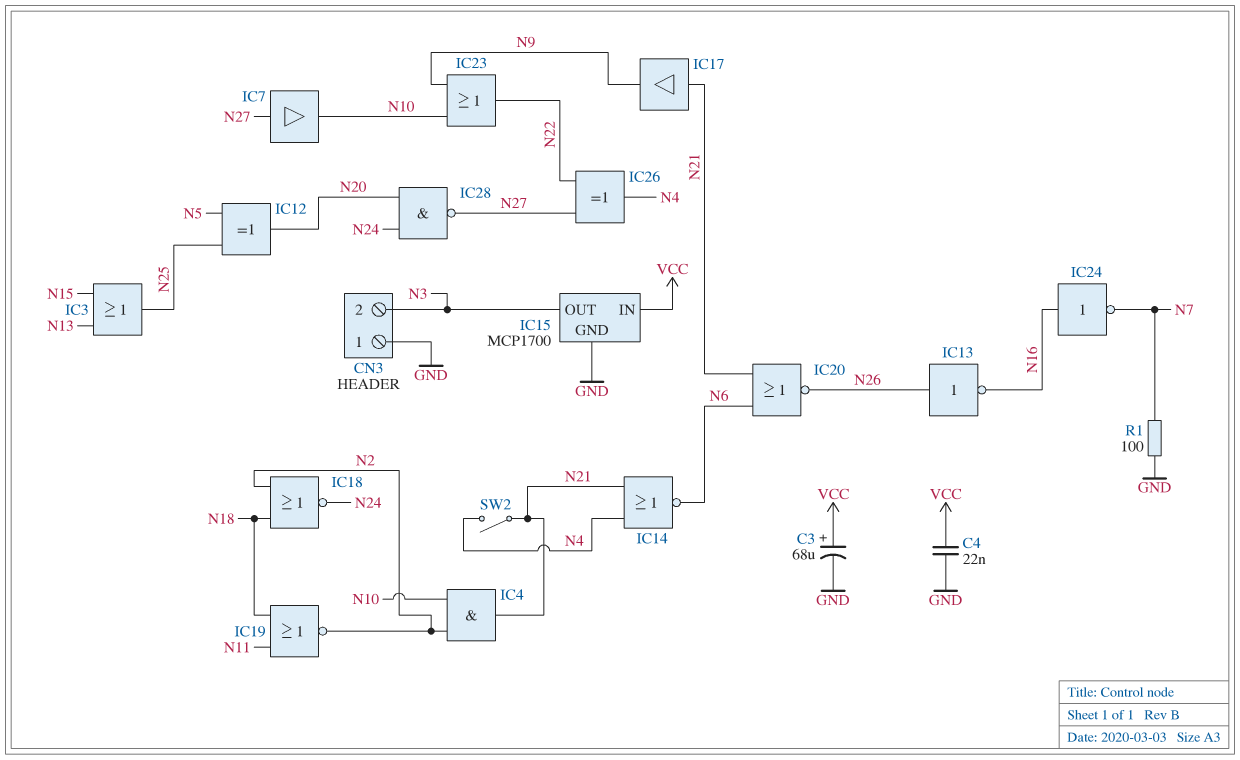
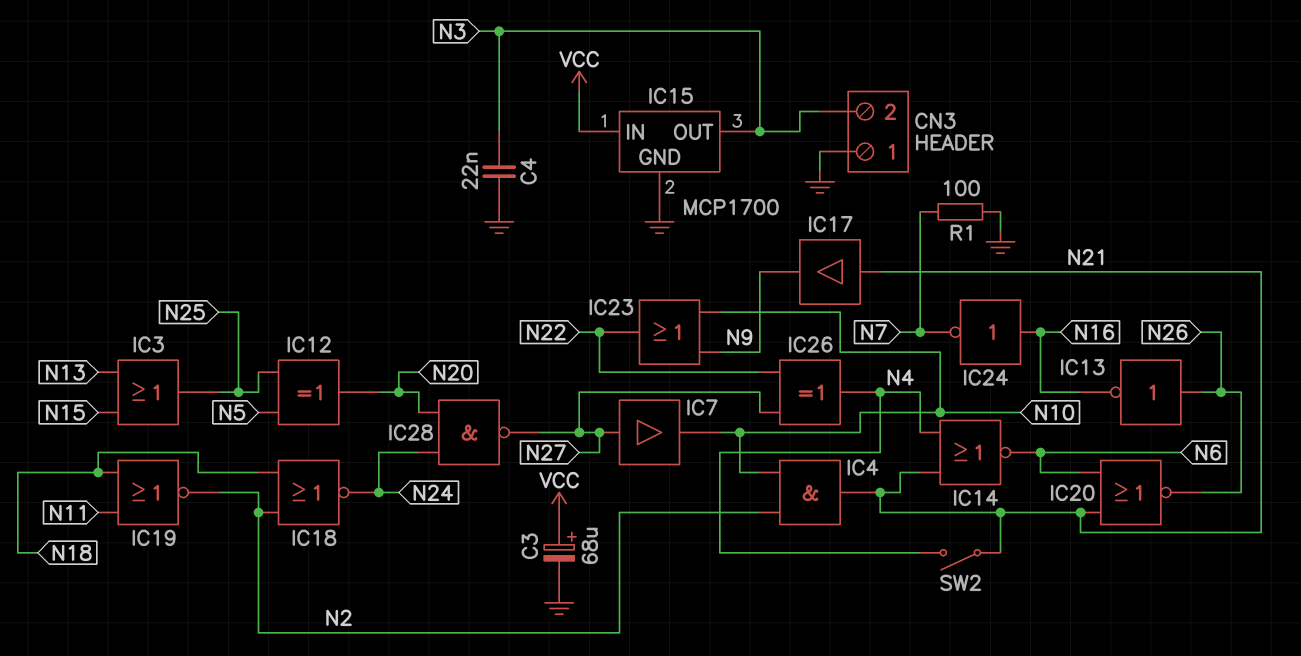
C4: 22nF (GND, VCC) -> 22nF (GND, N3)

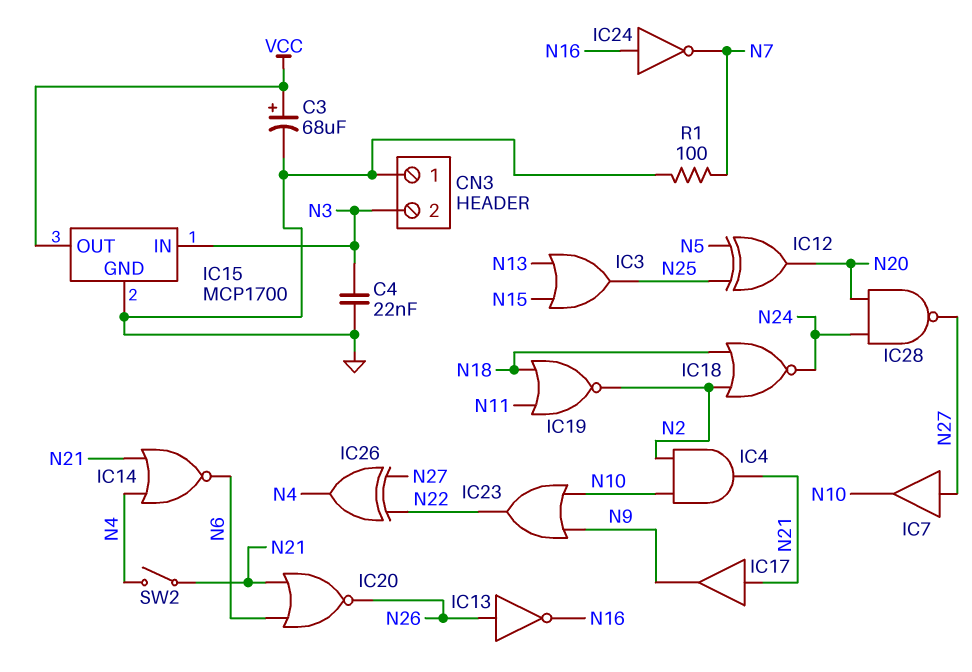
IC15 pin IN: VCC -> N3
IC15 pin OUT: N3 -> VCC

